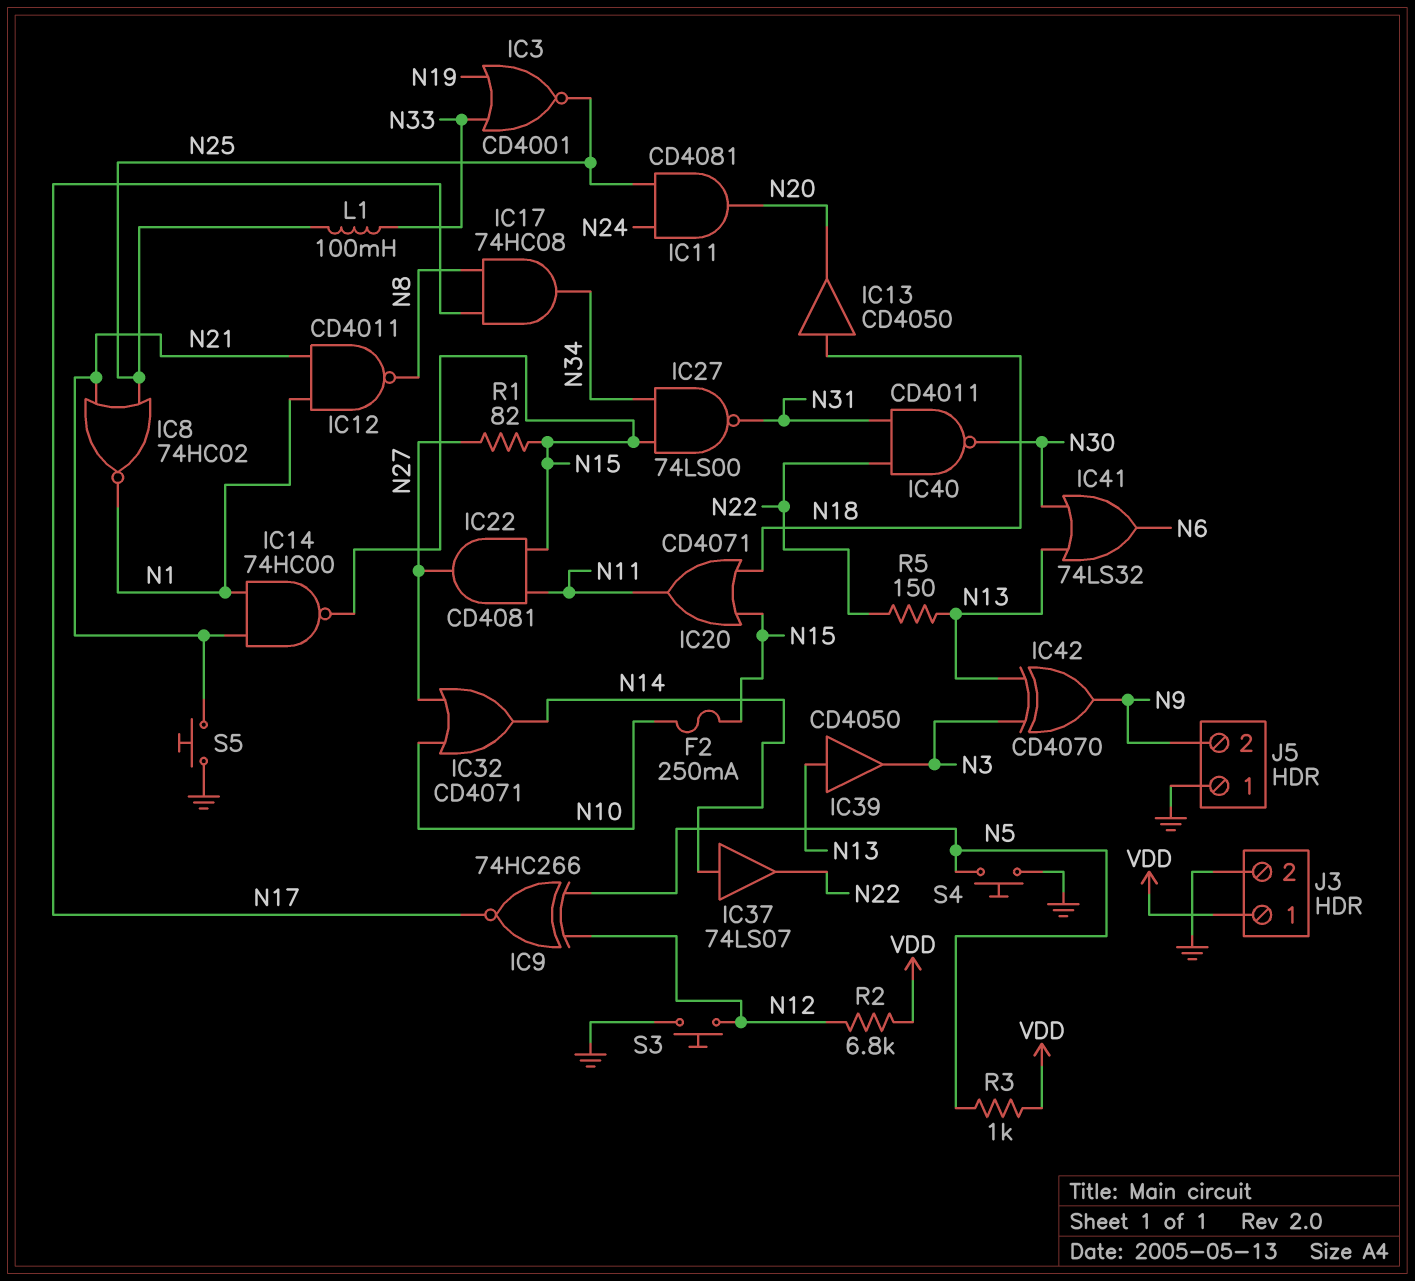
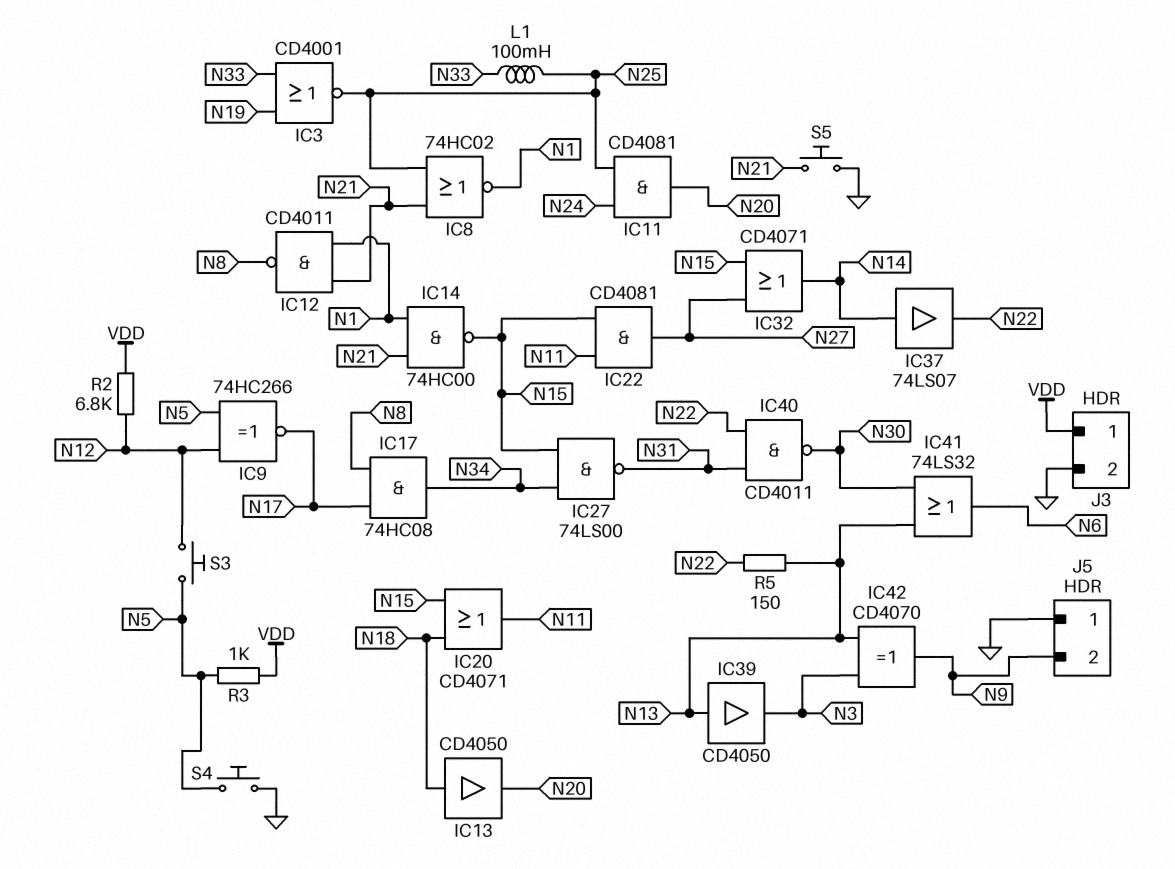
F2: 250mA (N10, N15) -> none
IC32: OR CD4071 (in N10, in N27, out N14) -> OR CD4071 (in N15, in N27, out N14)
R1: 82 (N15, N27) -> none
S3: button (GND, N12) -> button (N5, N12)

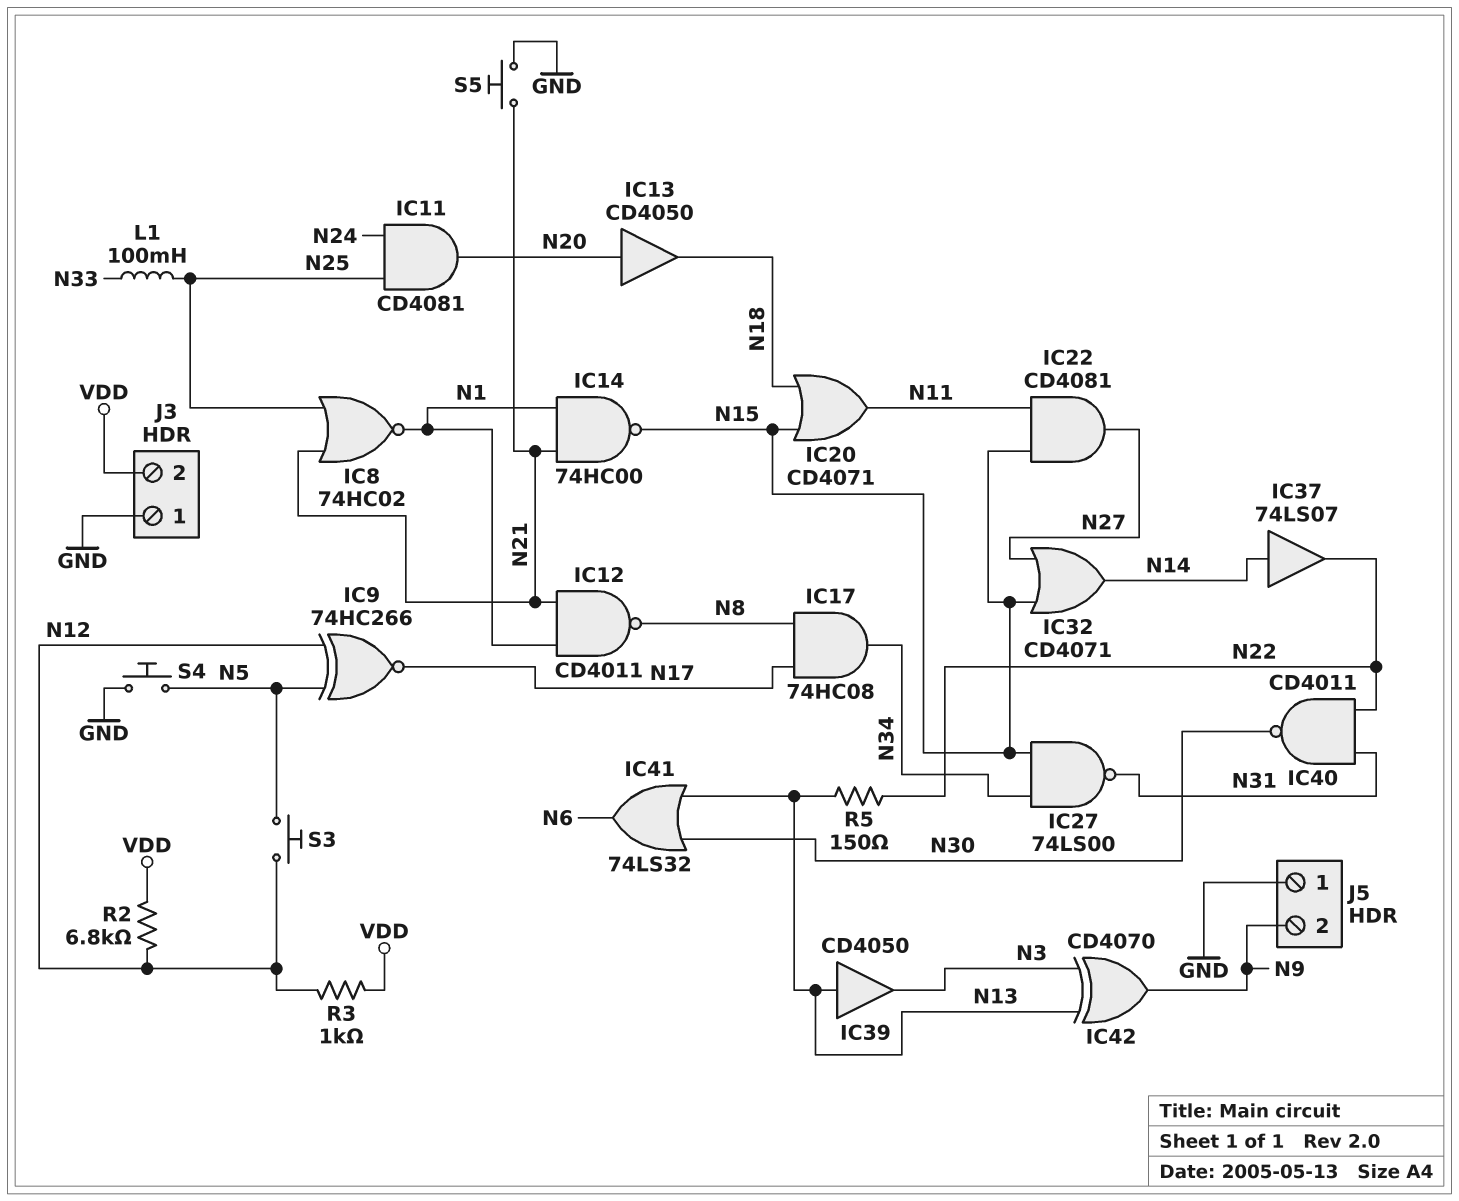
IC3: NOR CD4001 (in N19, in N33, out N25) -> none
IC13: buffer CD4050 (in N18, out N20) -> buffer CD4050 (in N20, out N18)
J3 pin 1: VDD -> GND
J3 pin 2: GND -> VDD
R3: 1k (N5, VDD) -> 1k (N12, VDD)

